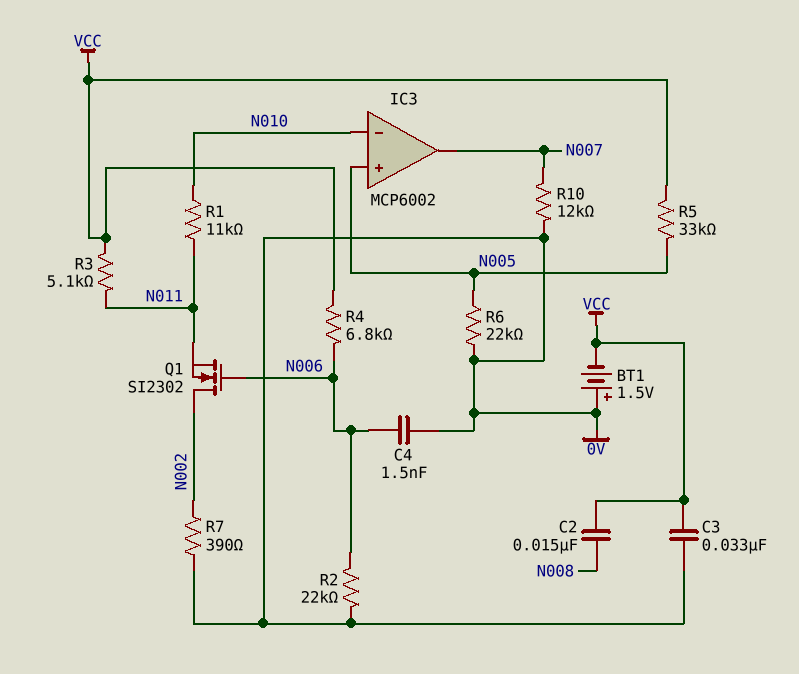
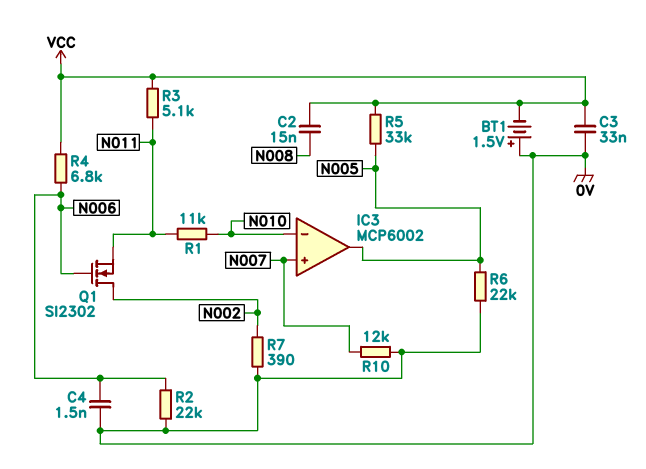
IC3 pin in+: N005 -> N007
IC3 pin out: N007 -> N005

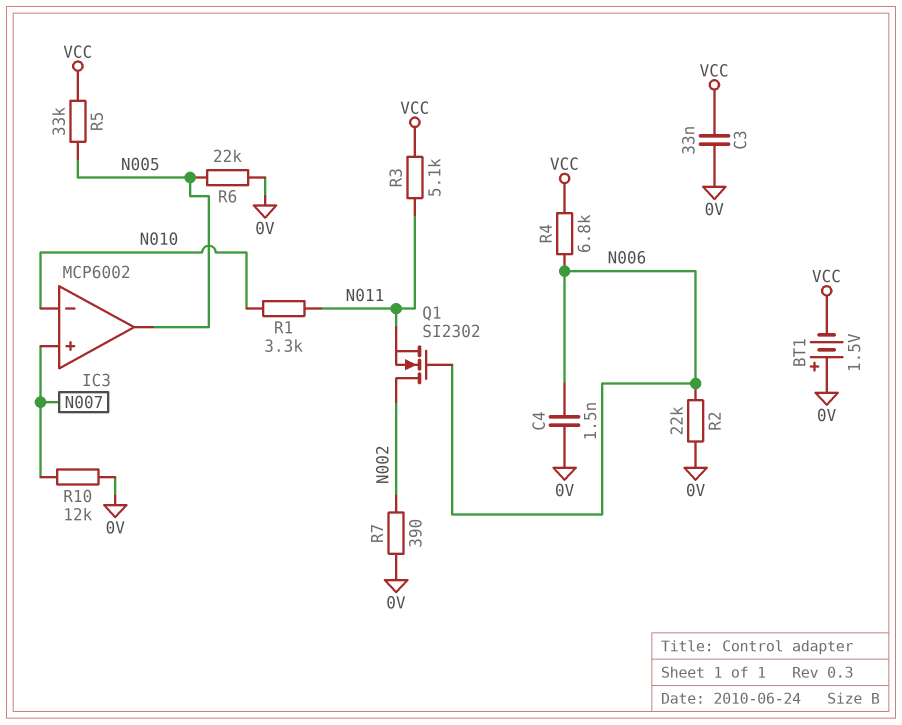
C2: 15nF (N008, VCC) -> none
R1: 11k (N010, N011) -> 3.3k (N010, N011)

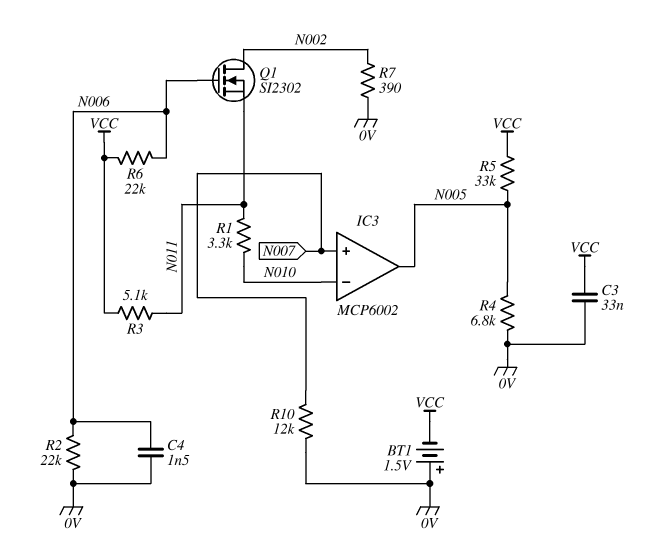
R4: 6.8k (N006, VCC) -> 6.8k (0V, N005)
R6: 22k (0V, N005) -> 22k (N006, VCC)

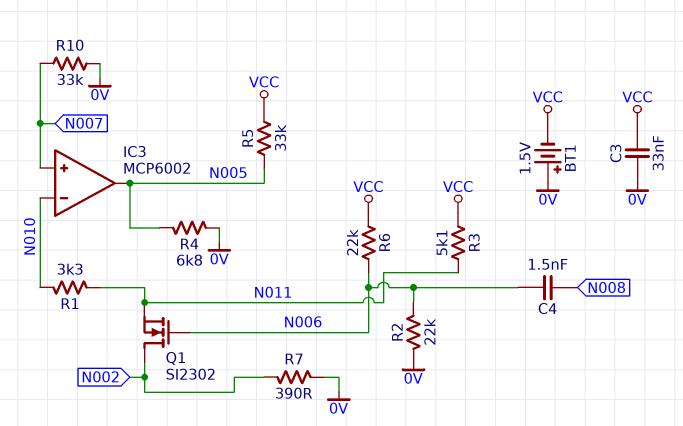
C4: 1.5nF (0V, N006) -> 1.5nF (N006, N008)
R10: 12k (0V, N007) -> 33k (0V, N007)

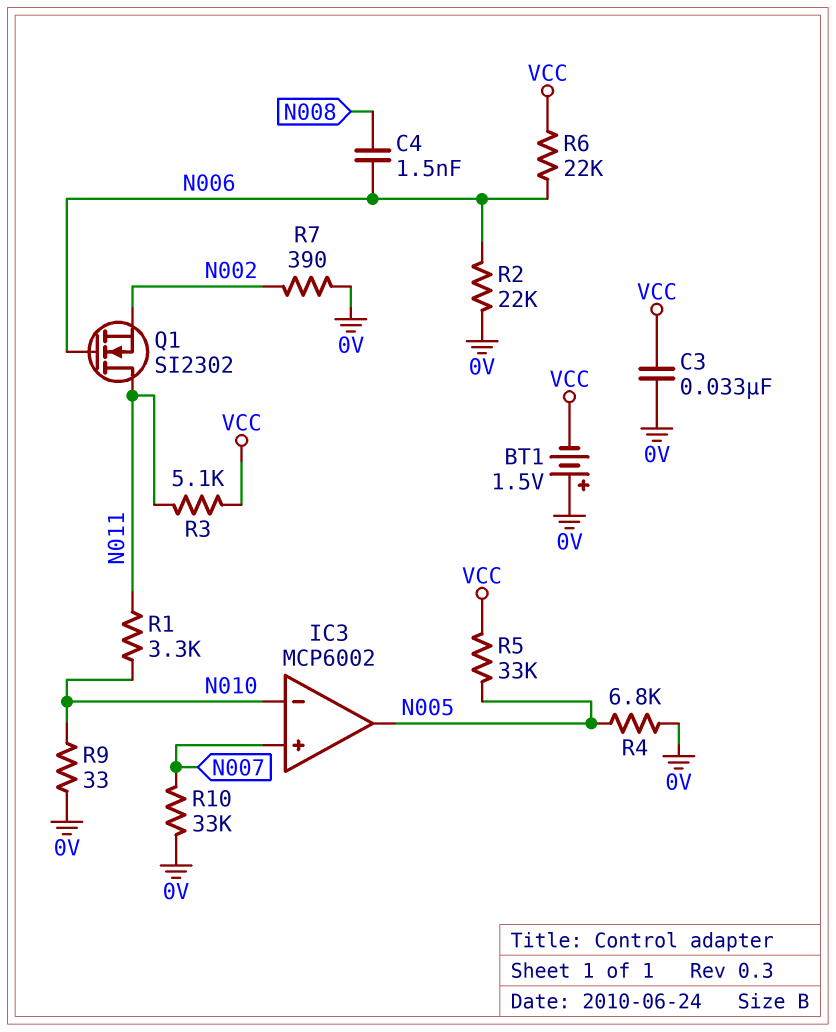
Q1: NMOS SI2302 (G N006, D N002, S N011) -> NMOS SI2302 (G N006, D N011, S N002)
R9: none -> 33 (0V, N010)

